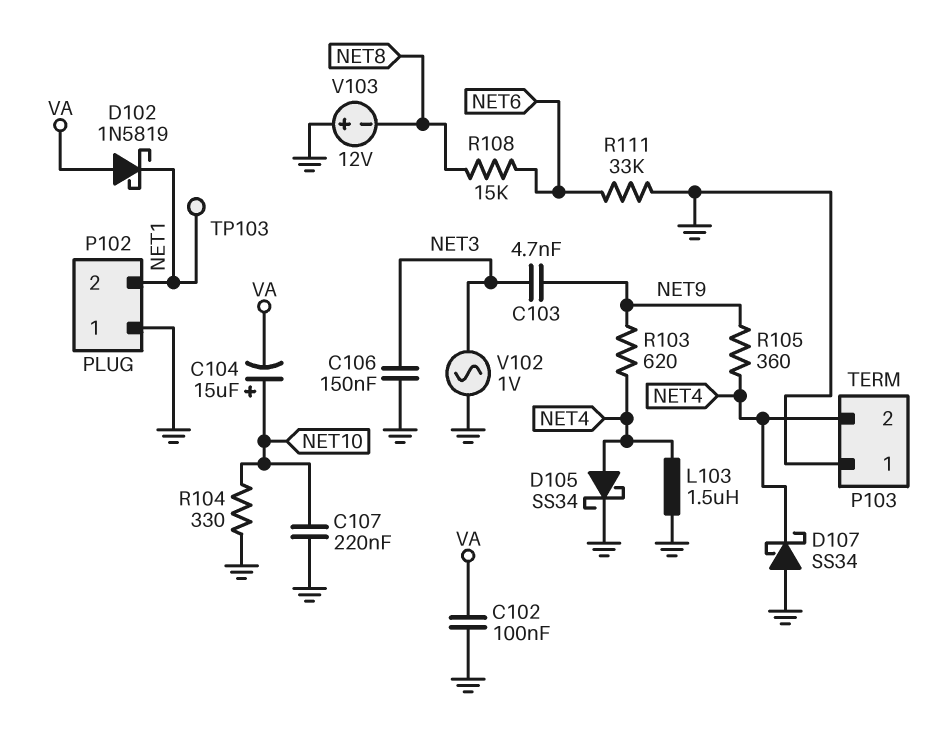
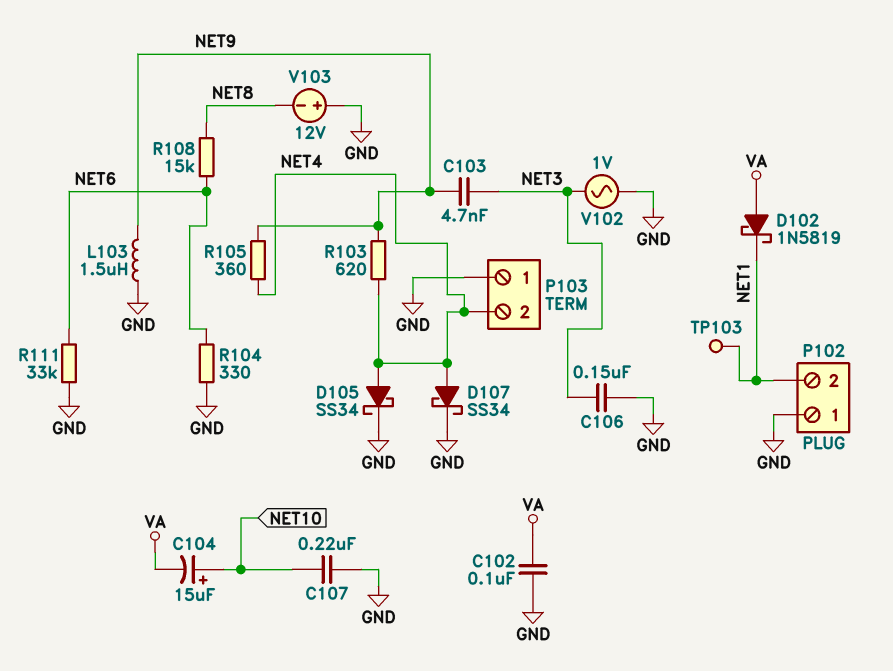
D107: schottky SS34 (A GND, K NET4) -> schottky SS34 (A NET4, K GND)
L103: 1.5uH (GND, NET4) -> 1.5uH (GND, NET9)
R104: 330 (GND, NET10) -> 330 (GND, NET6)

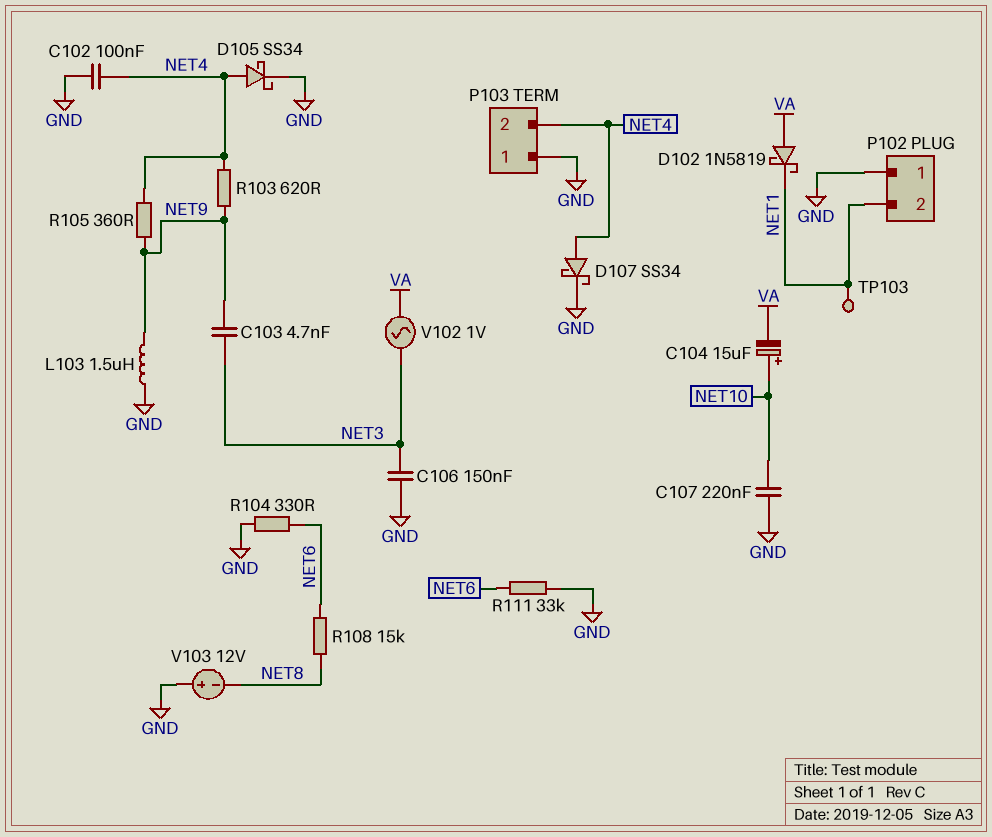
C102: 100nF (GND, VA) -> 100nF (GND, NET4)
V102: AC 1V (GND, NET3) -> AC 1V (NET3, VA)

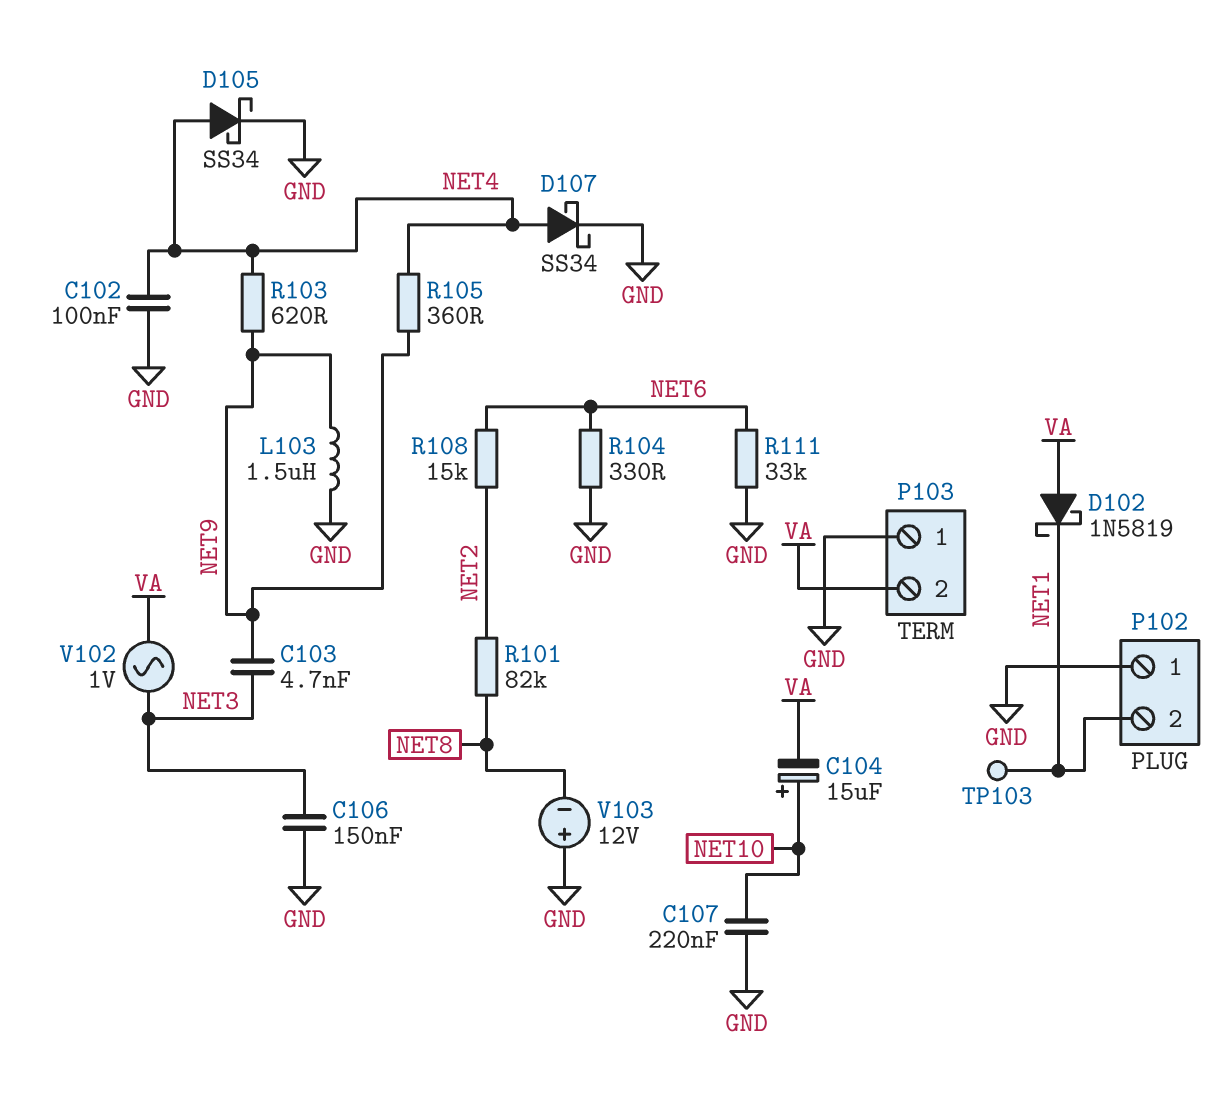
P103 pin 2: NET4 -> VA
R101: none -> 82k (NET2, NET8)
R108: 15k (NET6, NET8) -> 15k (NET2, NET6)

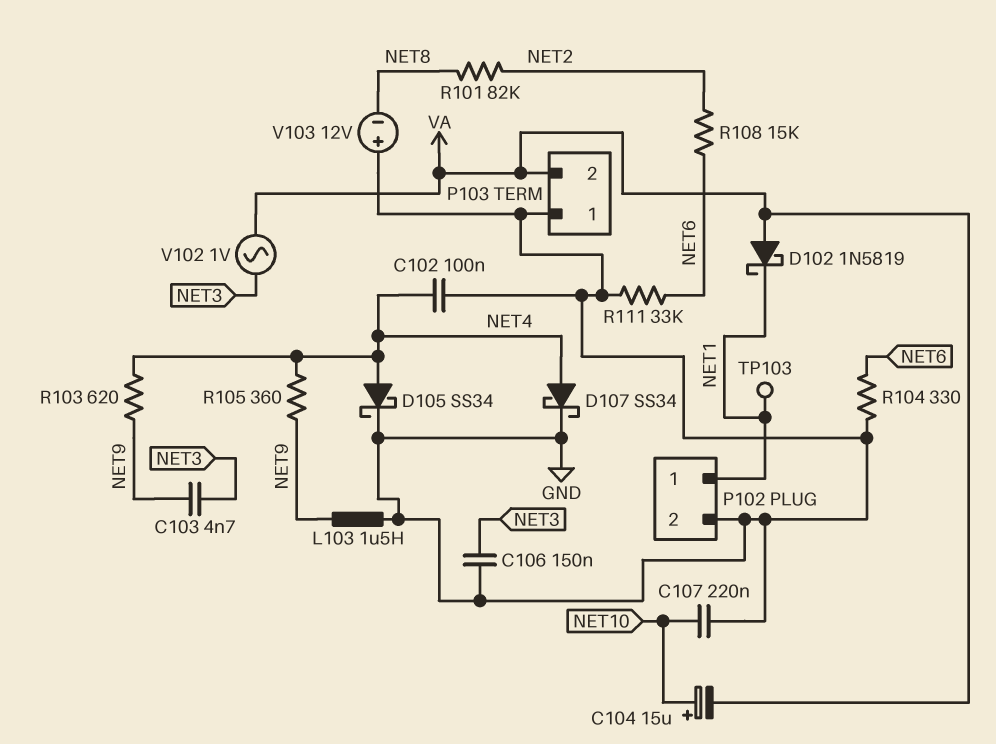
P102 pin 1: GND -> NET1
P102 pin 2: NET1 -> GND

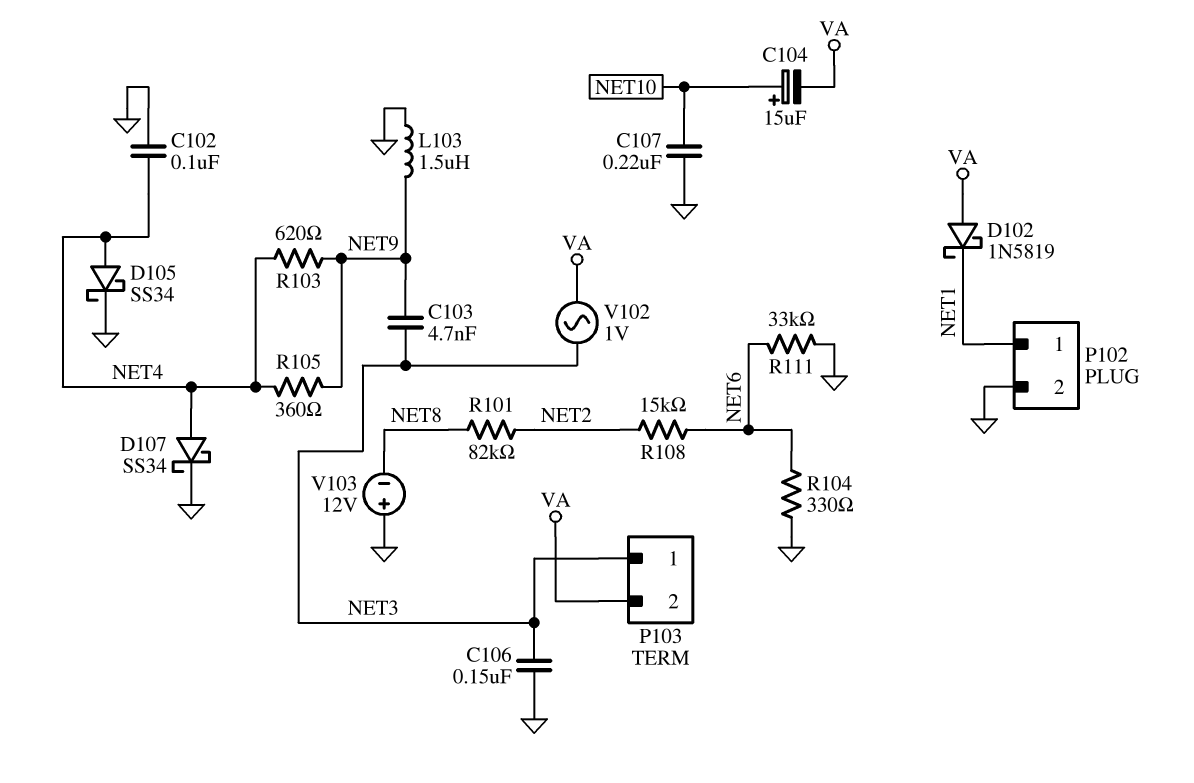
P103 pin 1: GND -> NET3
TP103: test point (NET1) -> none

